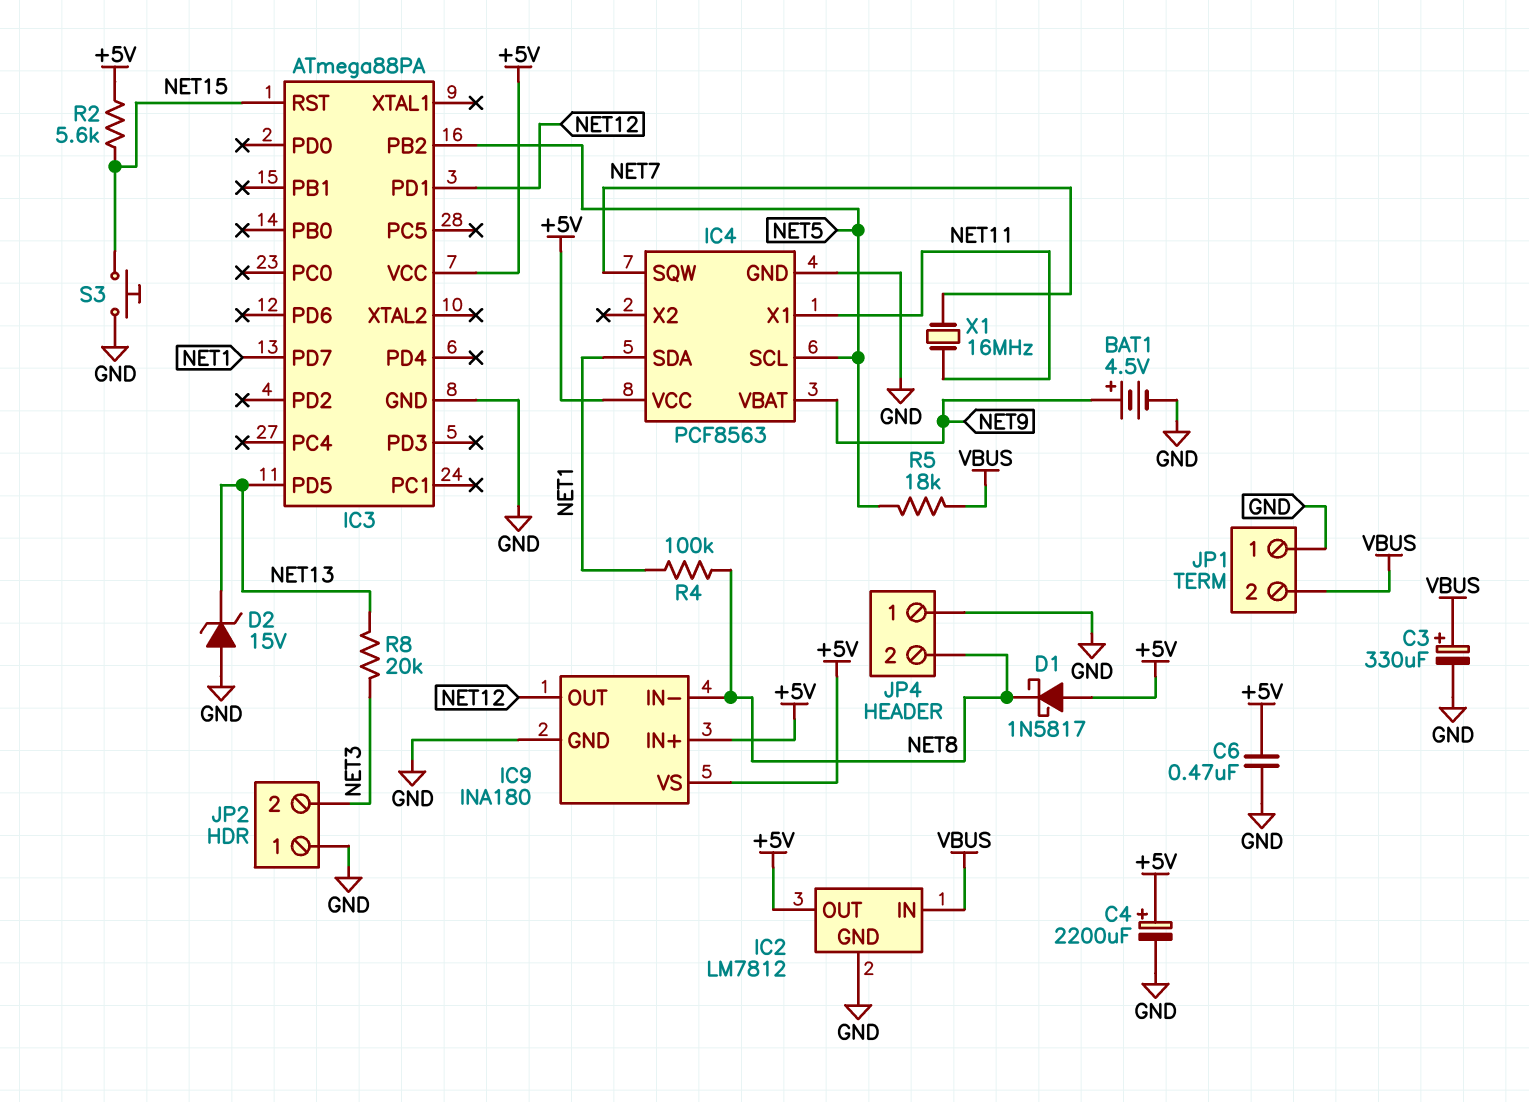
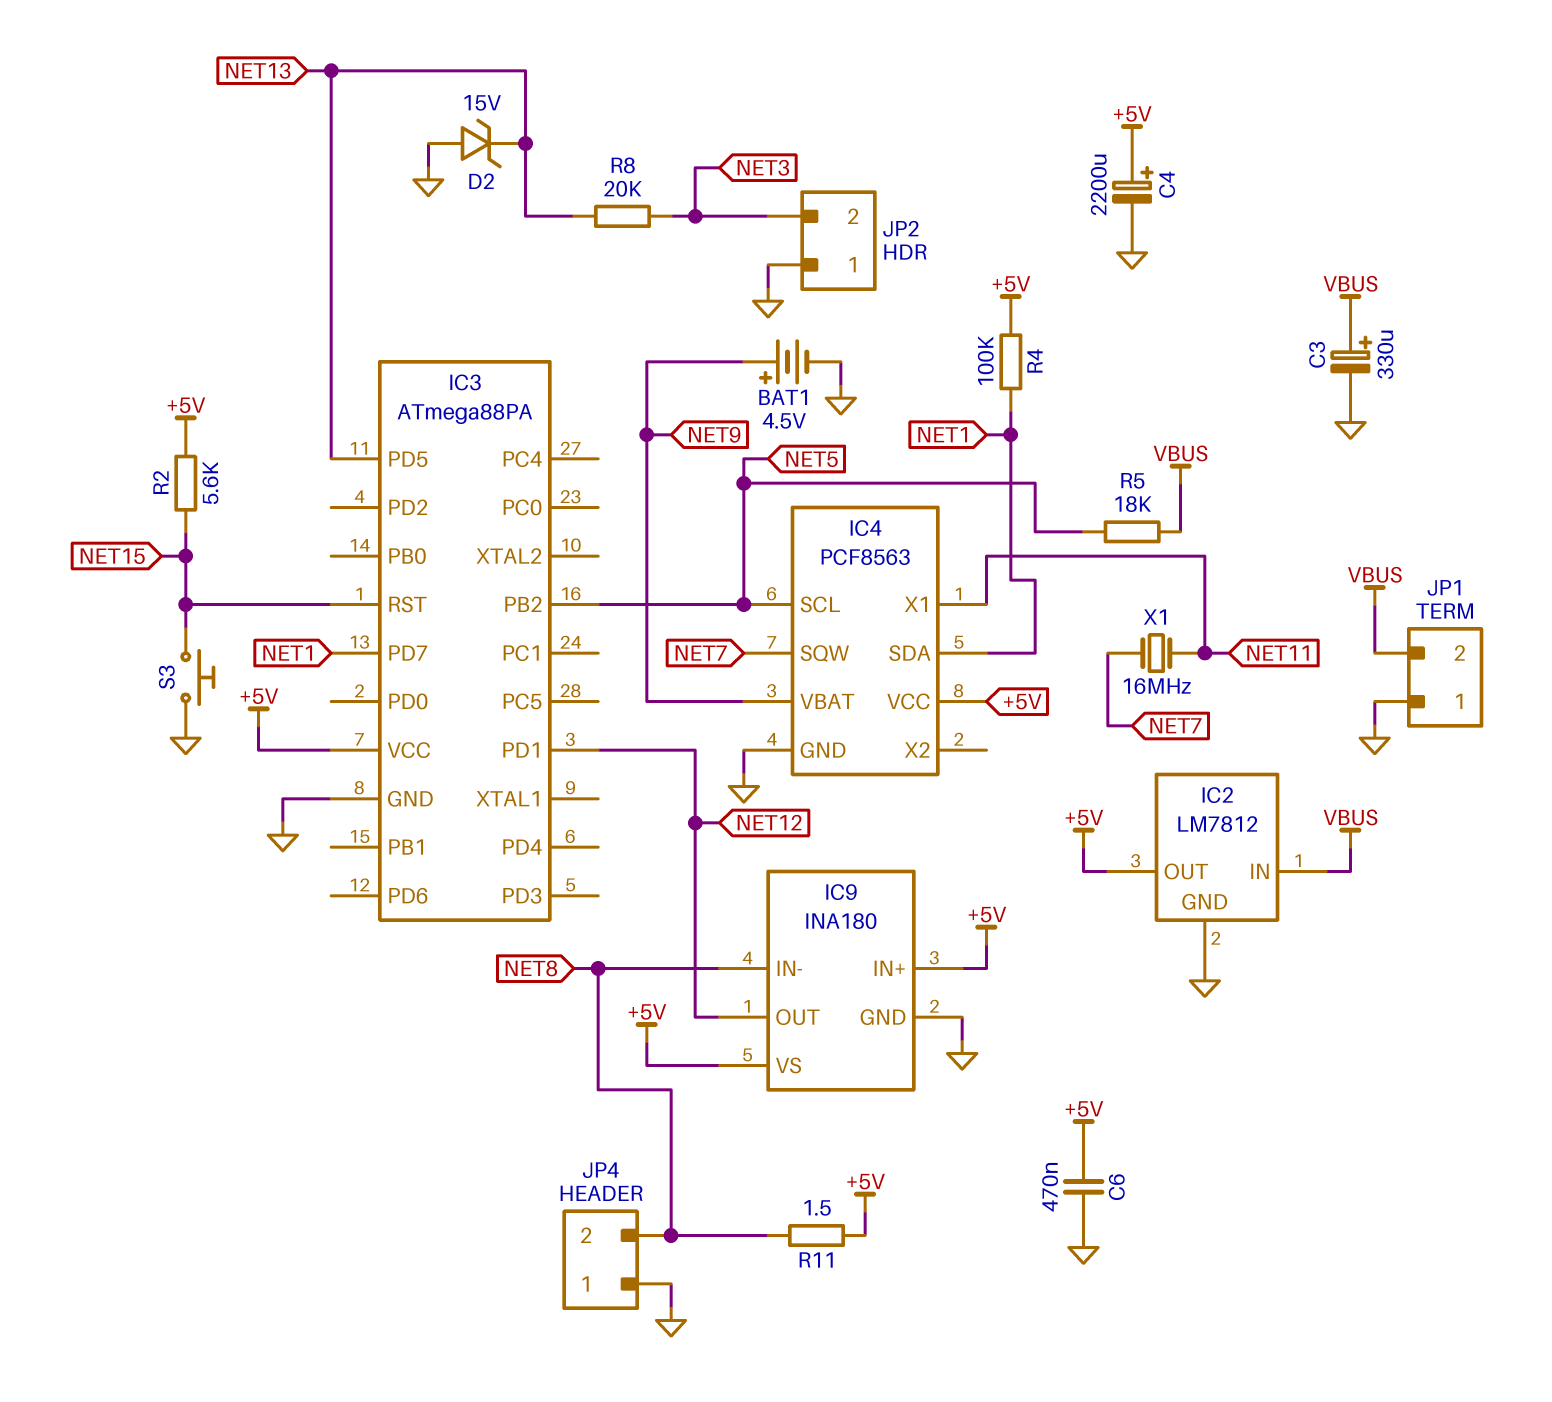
D1: schottky 1N5817 (A +5V, K NET8) -> none
R4: 100k (NET1, NET8) -> 100k (+5V, NET1)
R11: none -> 1.5 (+5V, NET8)

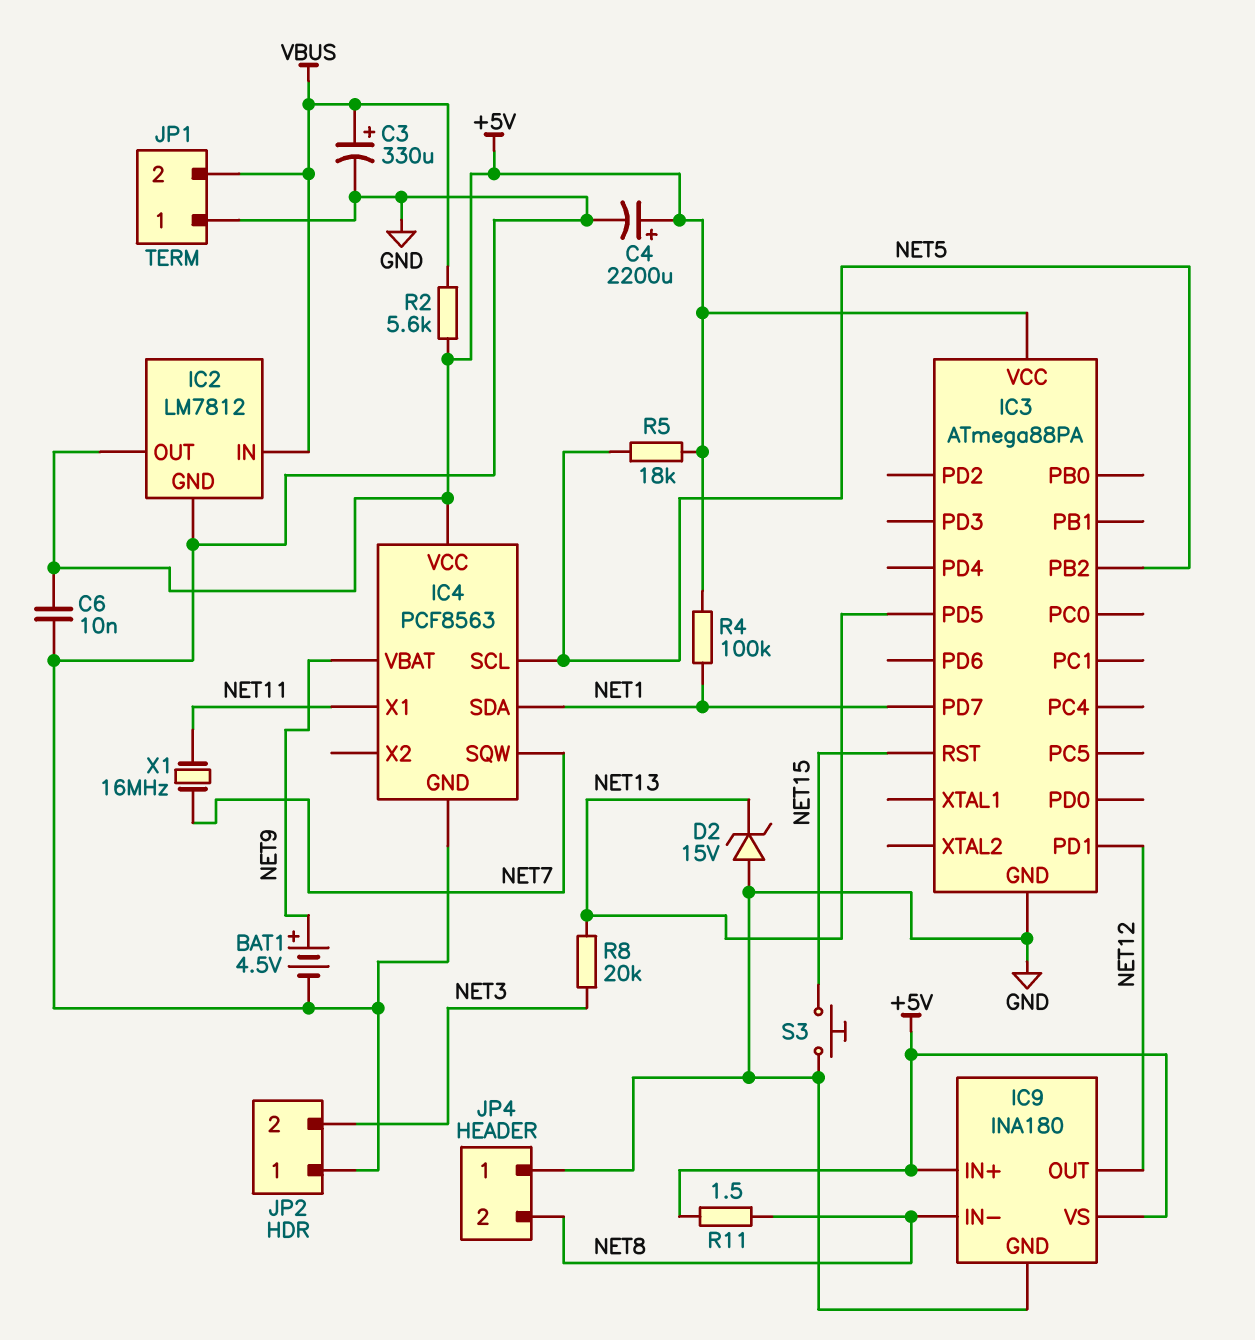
C6: 470nF (+5V, GND) -> 10nF (+5V, GND)
R2: 5.6k (+5V, NET15) -> 5.6k (+5V, VBUS)
R5: 18k (NET5, VBUS) -> 18k (+5V, NET5)

